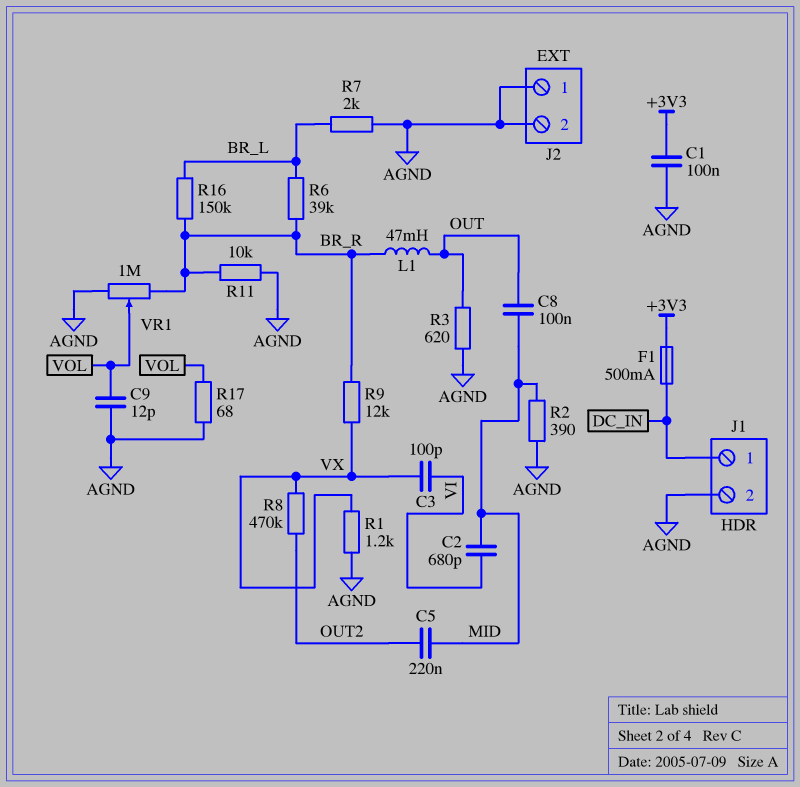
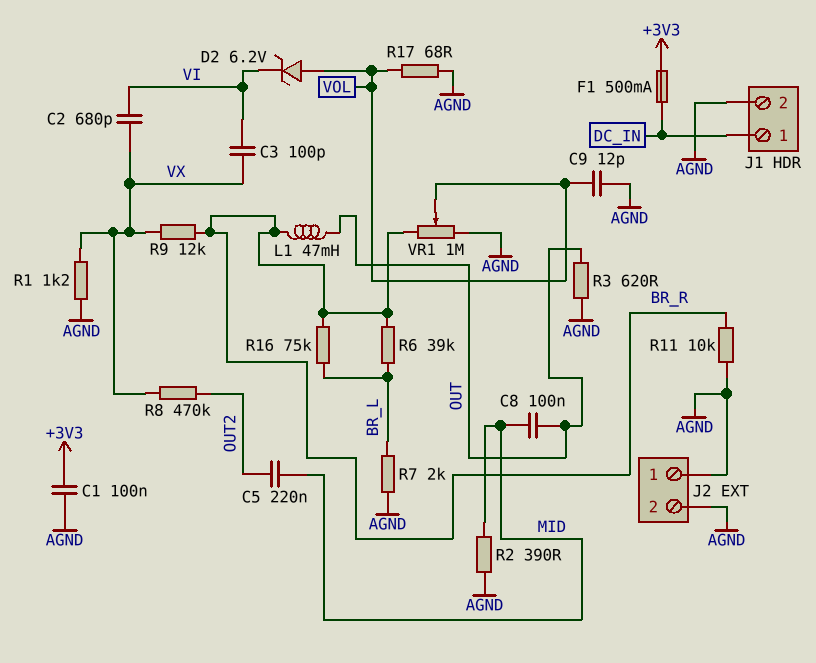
C2: 680pF (MID, VI) -> 680pF (VI, VX)
D2: none -> zener 6.2V (A VOL, K VI)
R16: 150k (BR_L, BR_R) -> 75k (BR_L, BR_R)

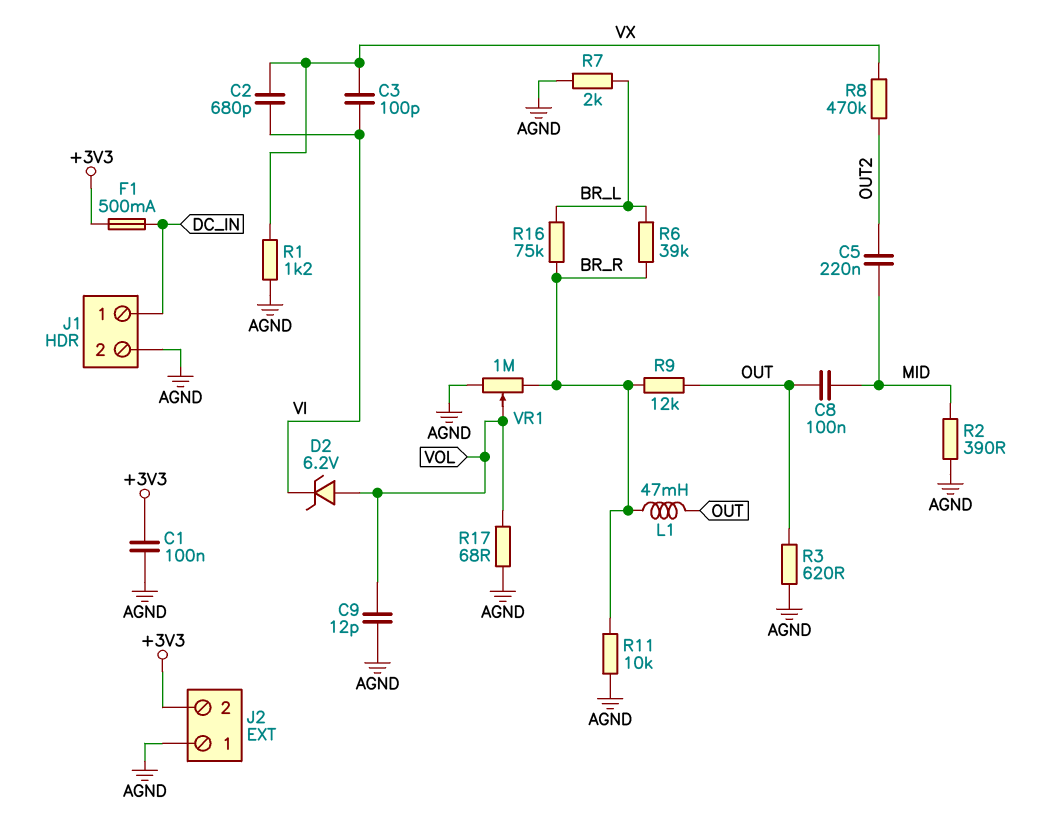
J2 pin 2: AGND -> +3V3
R9: 12k (BR_R, VX) -> 12k (BR_R, OUT)

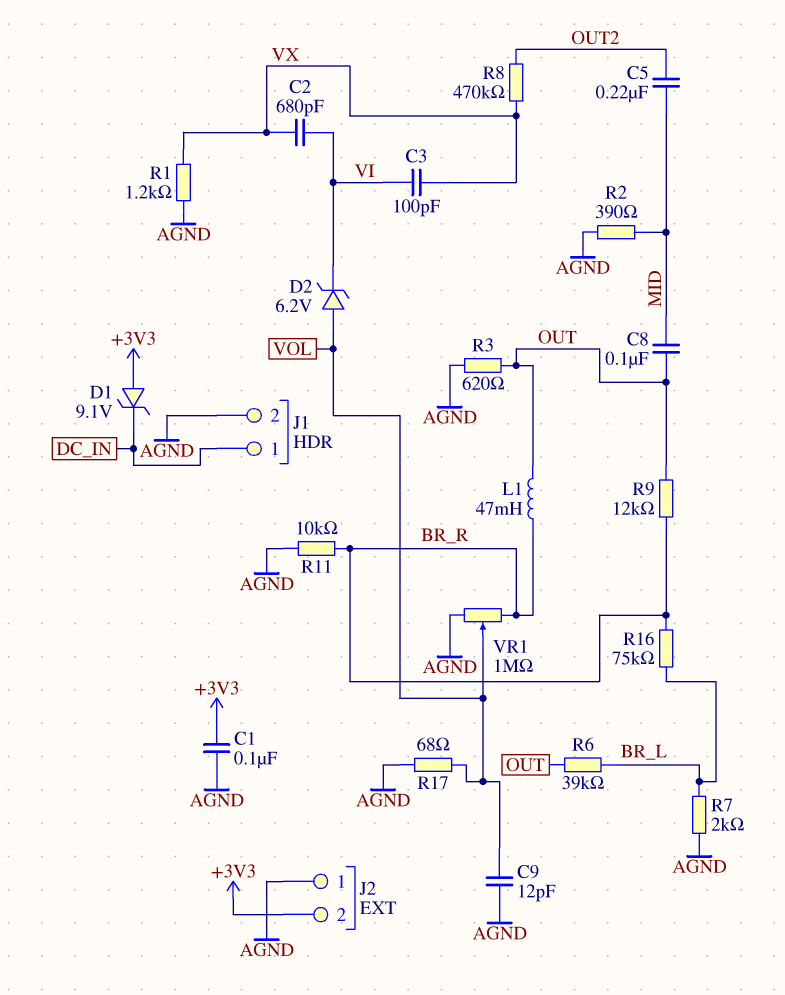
D1: none -> zener 9.1V (A +3V3, K DC_IN)
F1: 500mA (+3V3, DC_IN) -> none
R6: 39k (BR_L, BR_R) -> 39k (BR_L, OUT)

